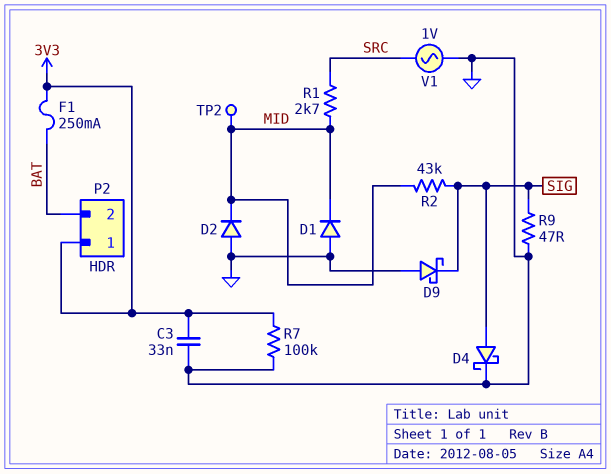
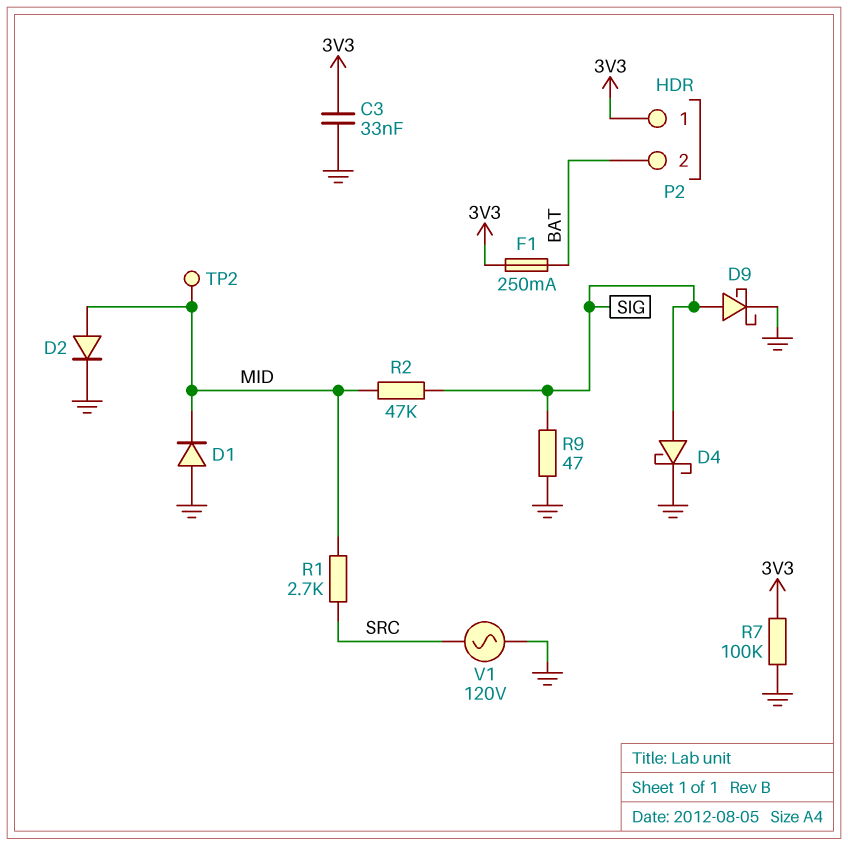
D2: diode (A GND, K MID) -> diode (A MID, K GND)
D9: schottky (A GND, K SIG) -> schottky (A SIG, K GND)
R2: 43k (MID, SIG) -> 47k (MID, SIG)
V1: AC 1V (GND, SRC) -> AC 120V (GND, SRC)

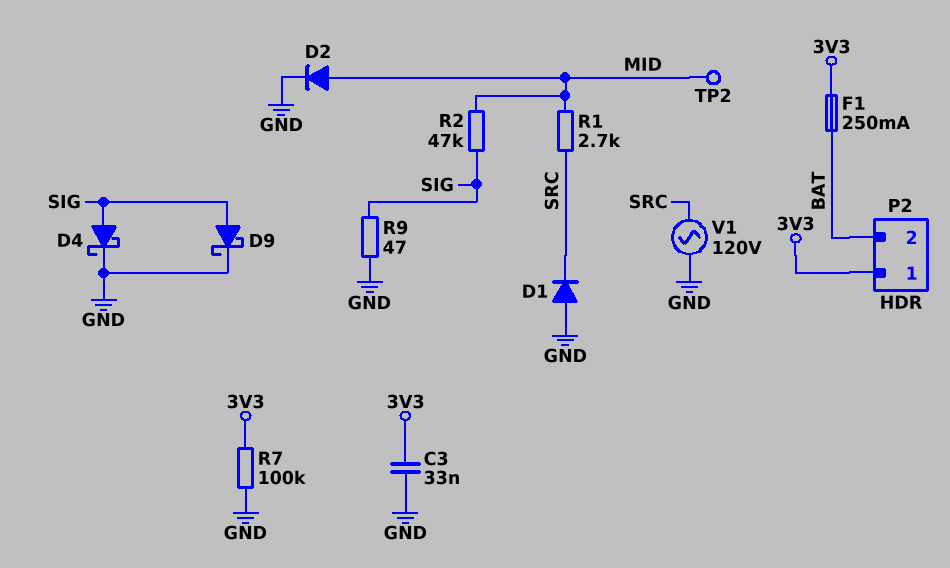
D1: diode (A GND, K MID) -> diode (A GND, K SRC)

